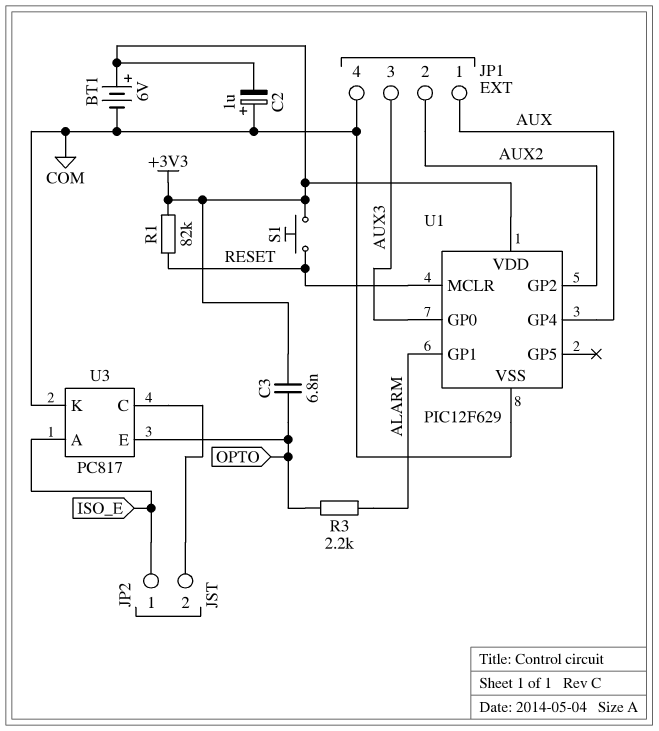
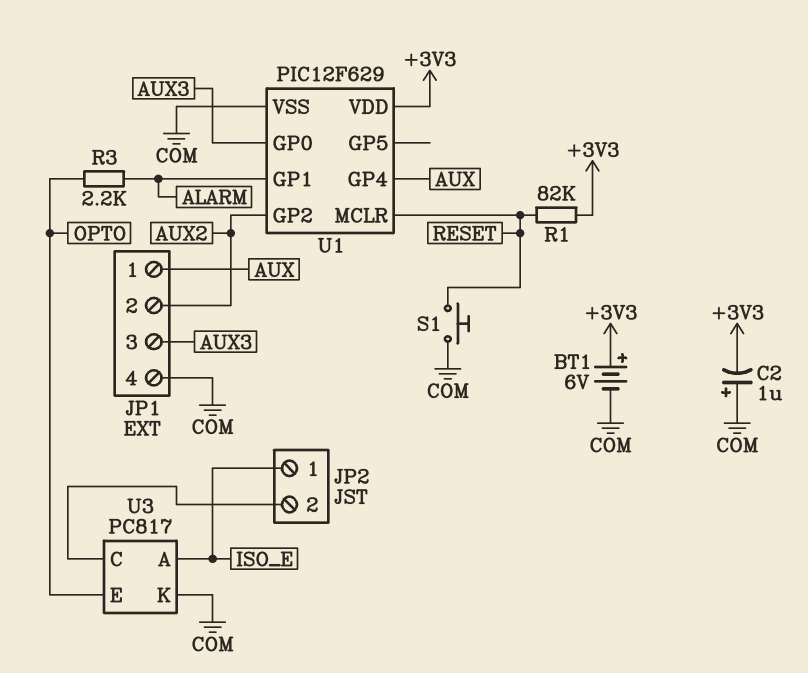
C3: 6.8nF (+3V3, OPTO) -> none
S1: button (+3V3, RESET) -> button (COM, RESET)

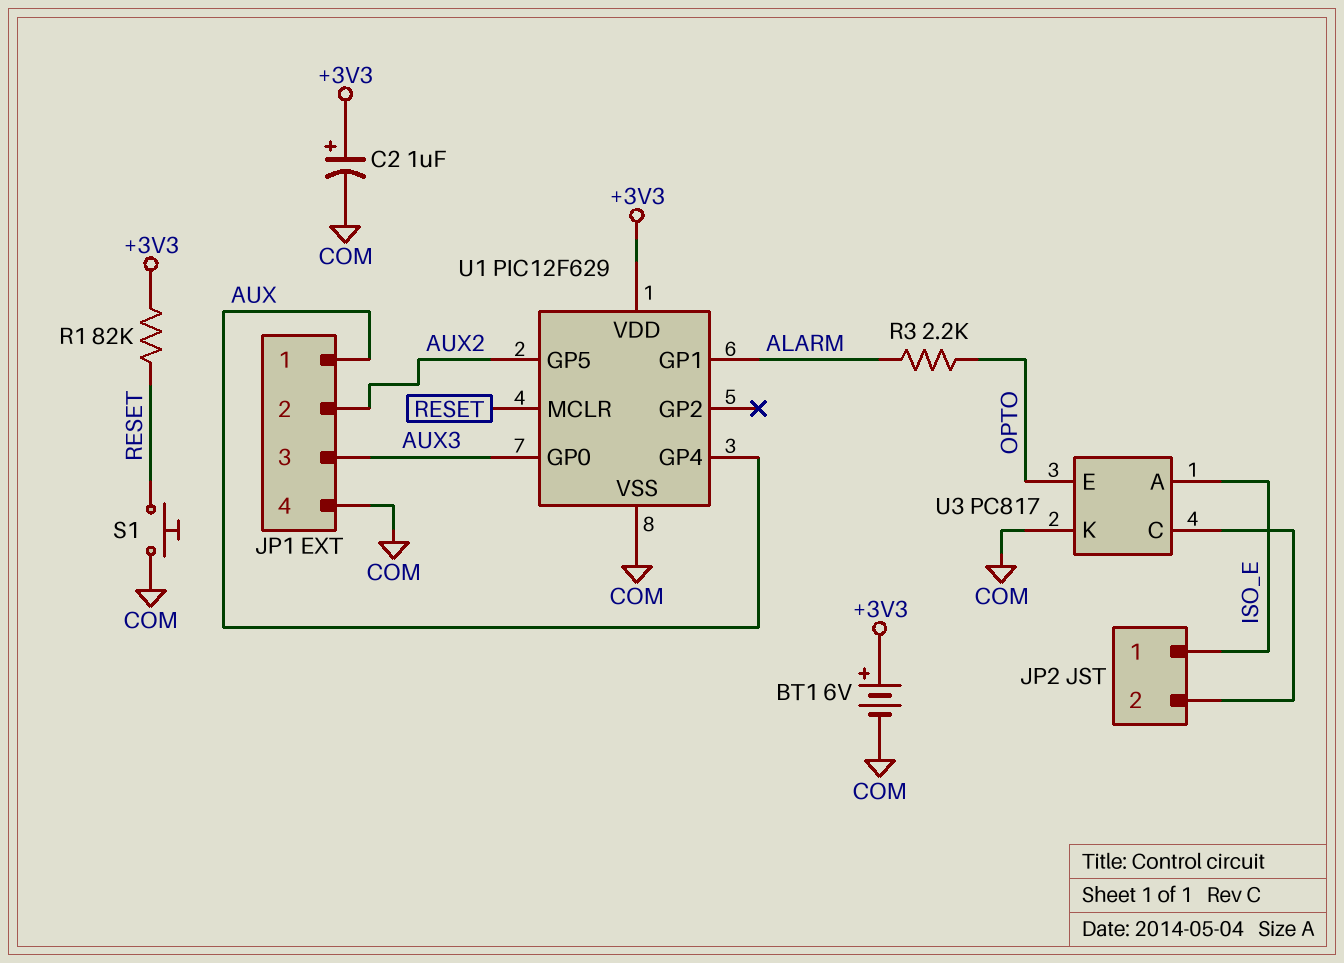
C2: 1uF (plus COM, minus +3V3) -> 1uF (plus +3V3, minus COM)
U1 pin GP2: AUX2 -> none
U1 pin GP5: none -> AUX2

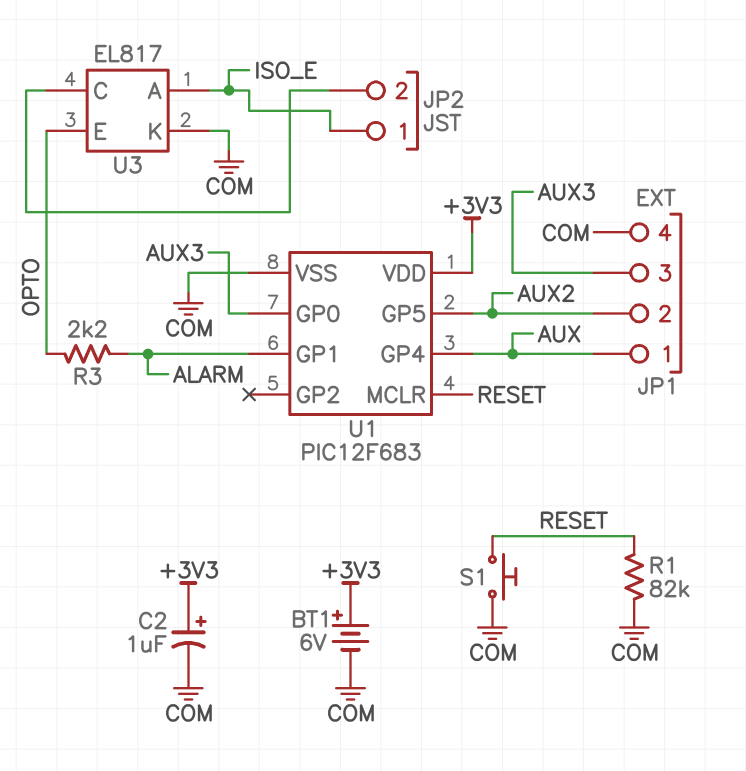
R1: 82k (+3V3, RESET) -> 82k (COM, RESET)
U1: PIC12F629 -> PIC12F683
U3: PC817 -> EL817

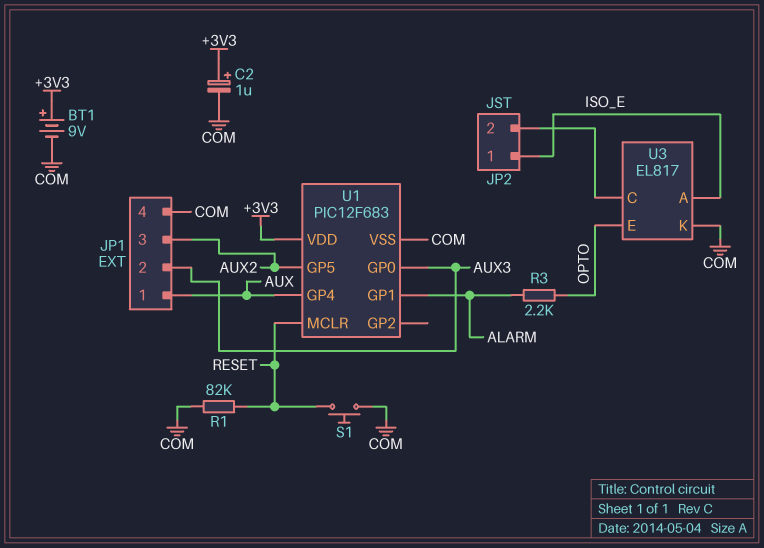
BT1: 6V (plus +3V3, minus COM) -> 9V (plus +3V3, minus COM)
JP1 pin 2: AUX2 -> AUX3
JP1 pin 3: AUX3 -> AUX2

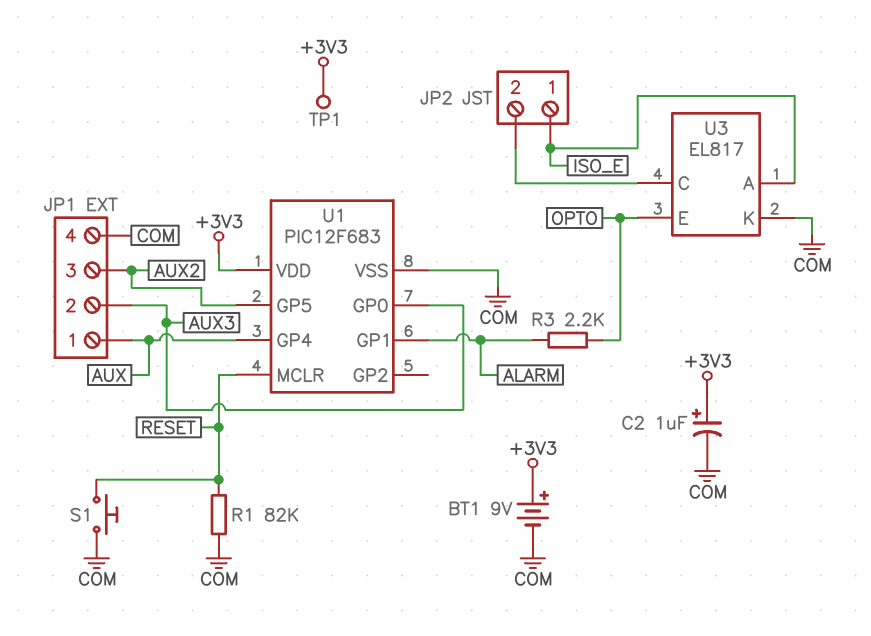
TP1: none -> test point (+3V3)

